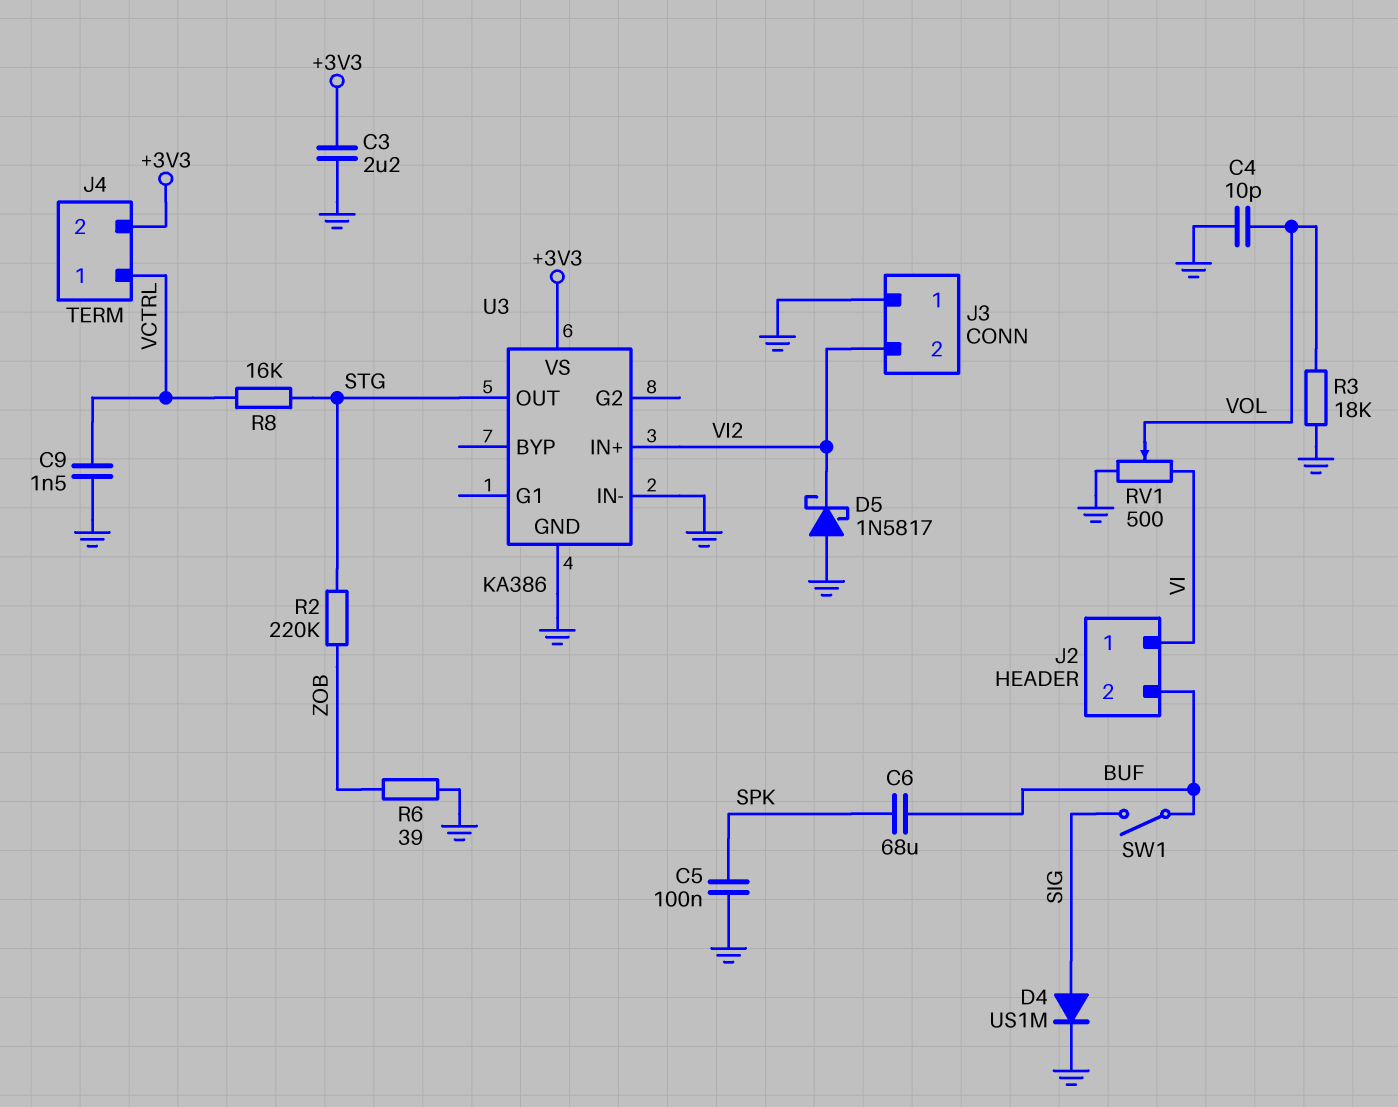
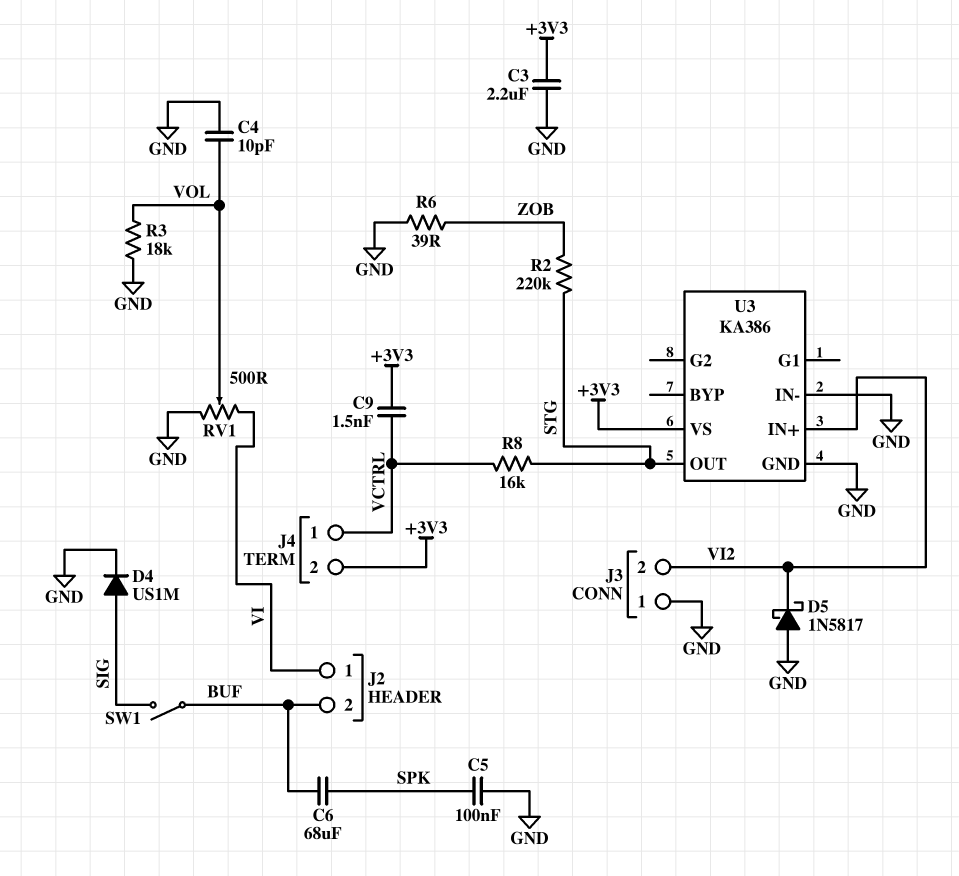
C9: 1.5nF (GND, VCTRL) -> 1.5nF (+3V3, VCTRL)

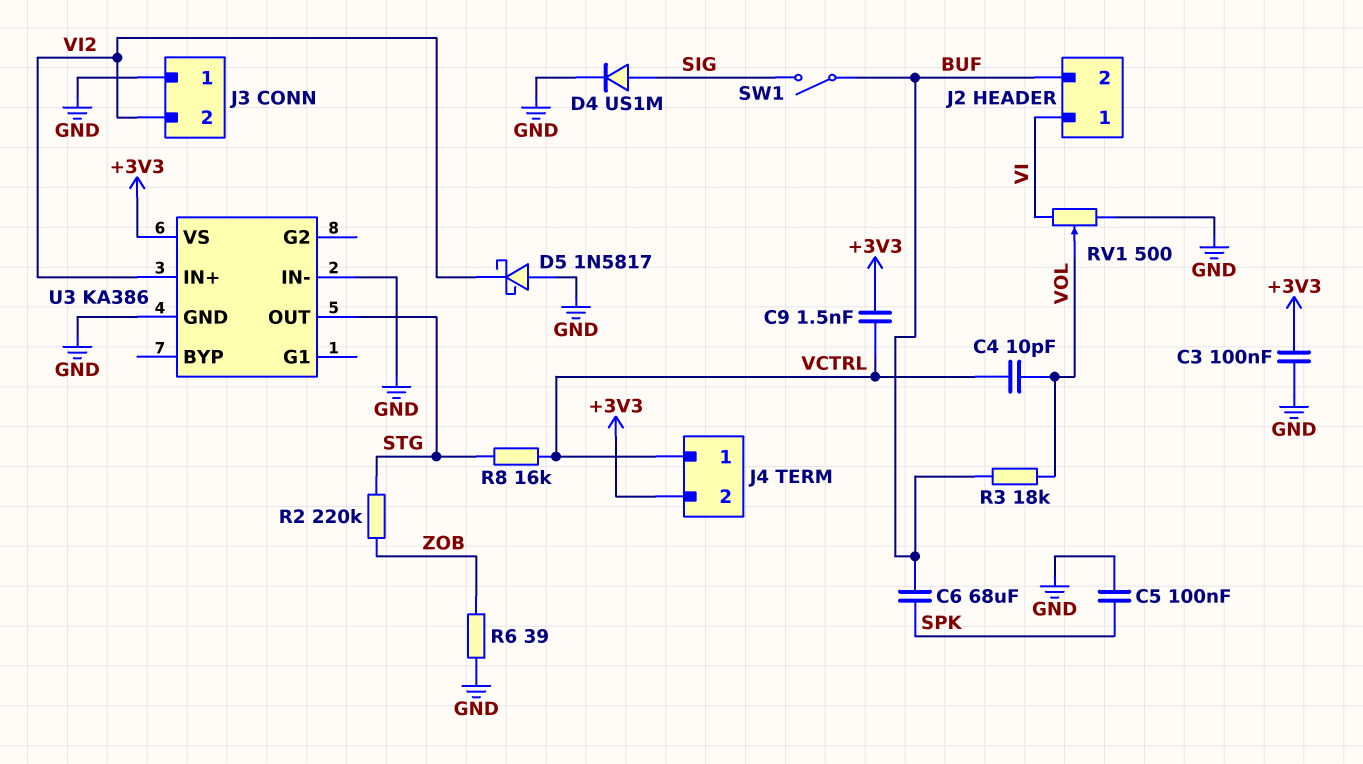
C3: 2.2uF (+3V3, GND) -> 100nF (+3V3, GND)
C4: 10pF (GND, VOL) -> 10pF (VCTRL, VOL)
R3: 18k (GND, VOL) -> 18k (BUF, VOL)

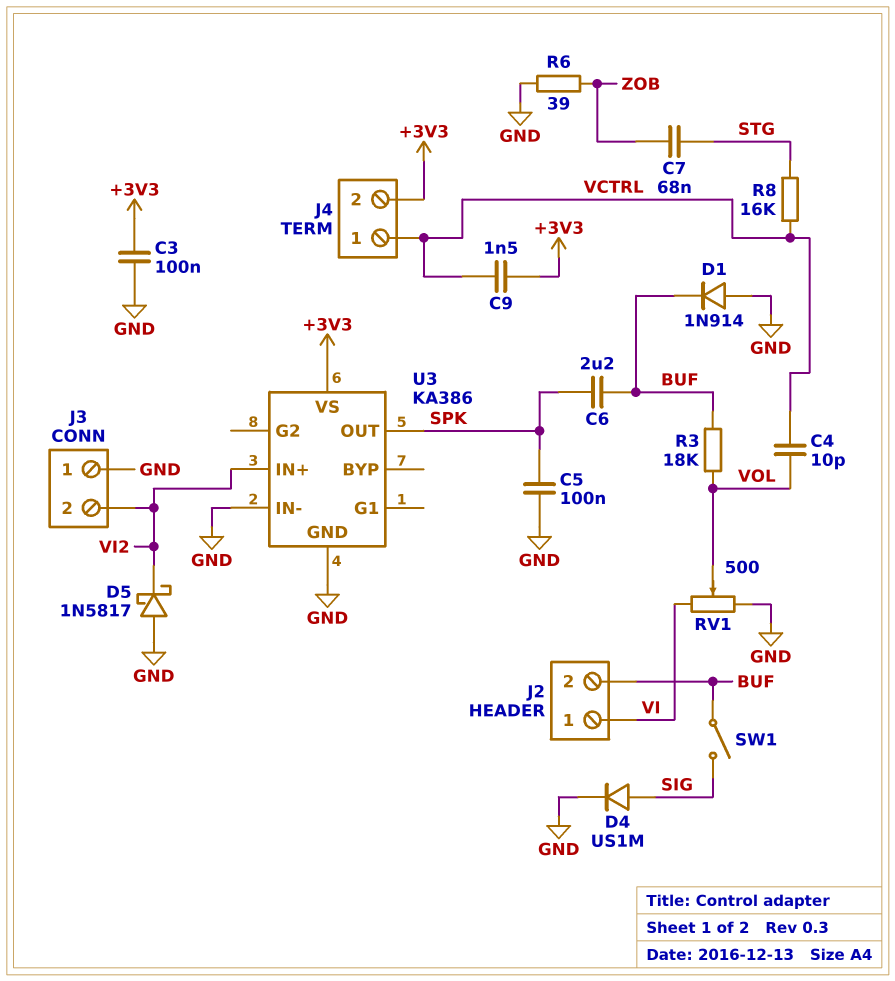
C6: 68uF (BUF, SPK) -> 2.2uF (BUF, SPK)
C7: none -> 68nF (STG, ZOB)
D1: none -> diode 1N914 (A GND, K BUF)
R2: 220k (STG, ZOB) -> none
U3 pin OUT: STG -> SPK

